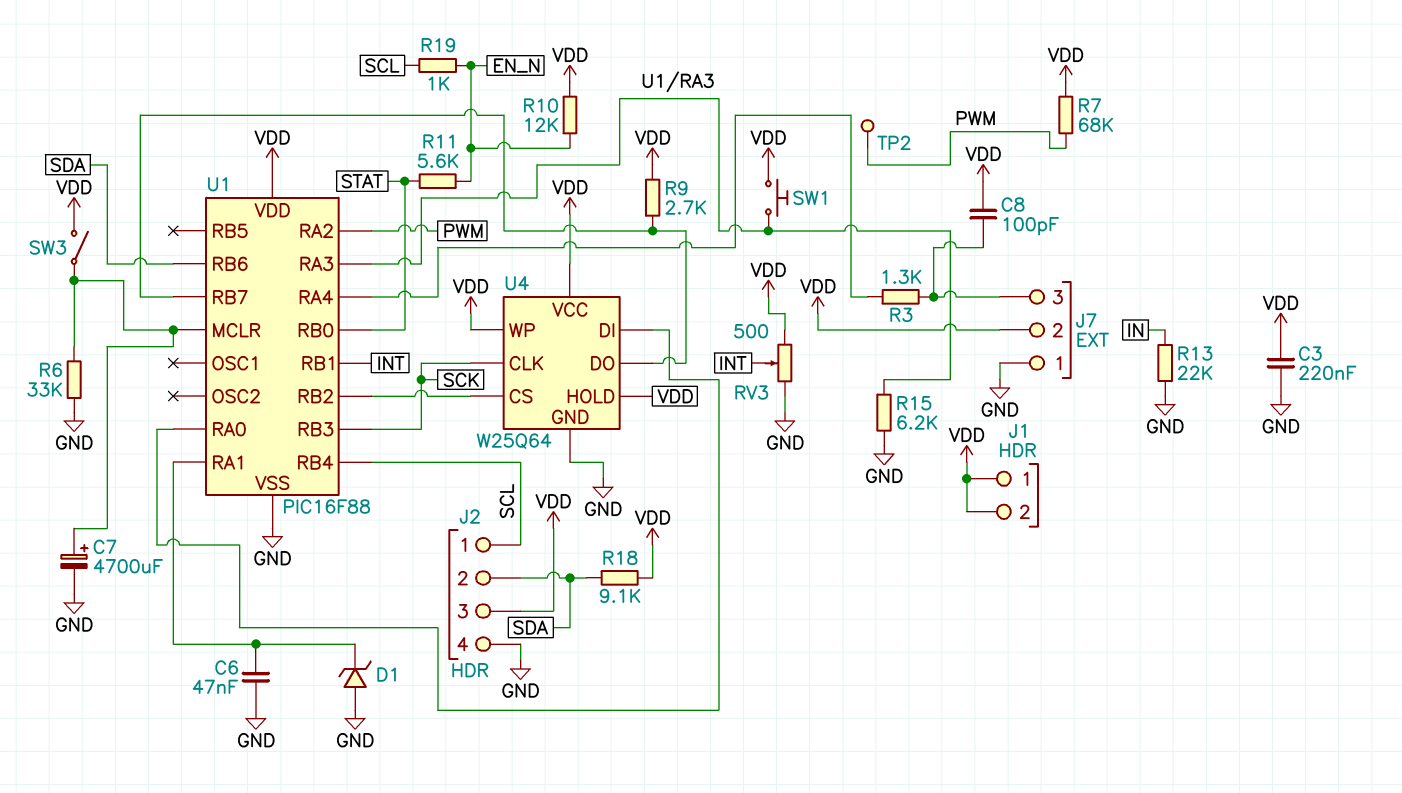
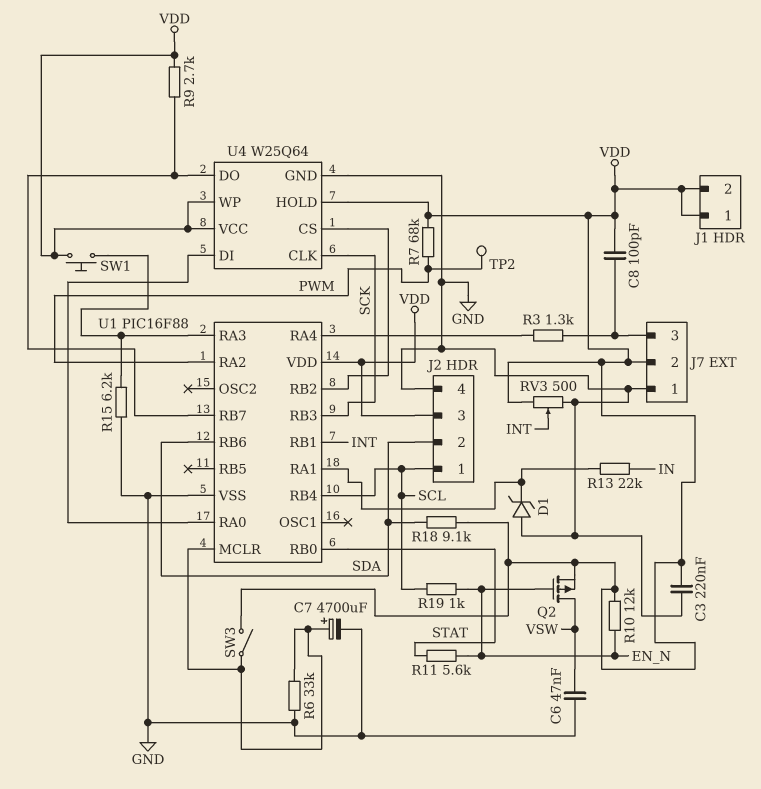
C6: 47nF (GND, U1/RA1) -> 47nF (GND, VSW)
Q2: none -> PMOS (G EN_N, D VSW, S VDD)
R13: 22k (GND, IN) -> 22k (IN, U1/RA1)

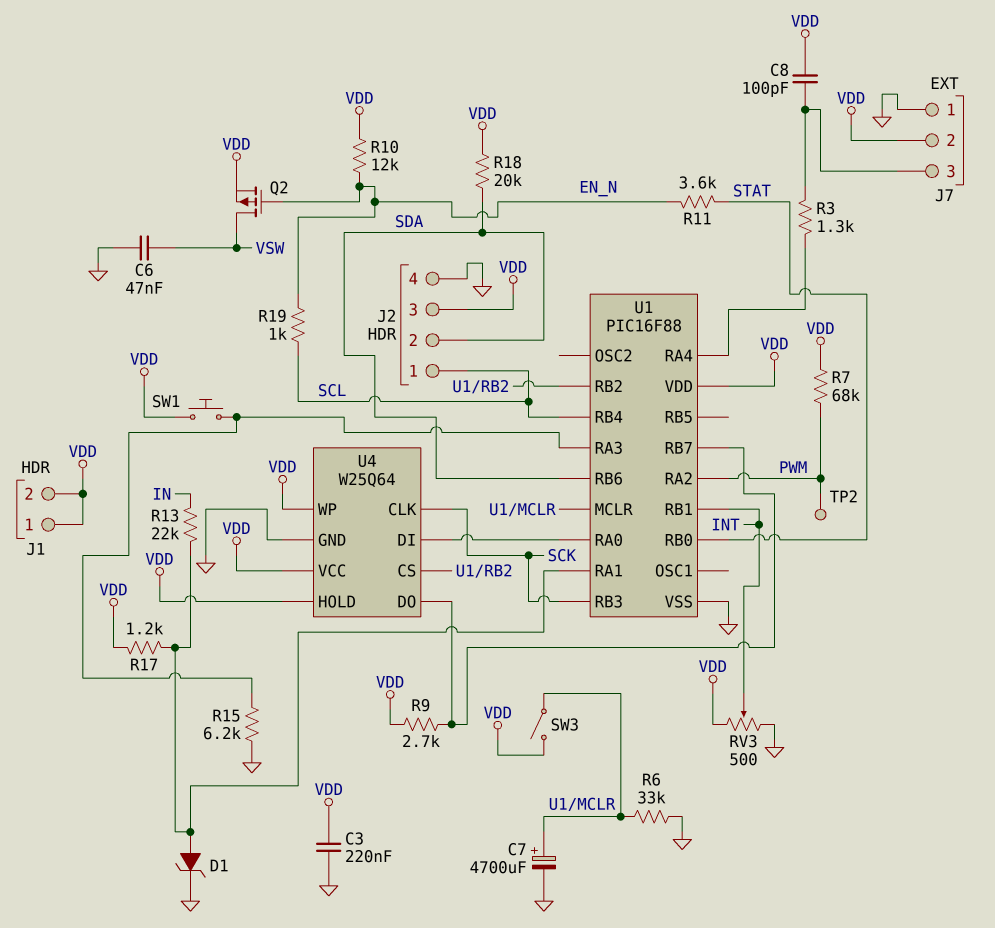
D1: zener (A GND, K U1/RA1) -> zener (A U1/RA1, K GND)
R11: 5.6k (EN_N, STAT) -> 3.6k (EN_N, STAT)
R17: none -> 1.2k (U1/RA1, VDD)
R18: 9.1k (SDA, VDD) -> 20k (SDA, VDD)

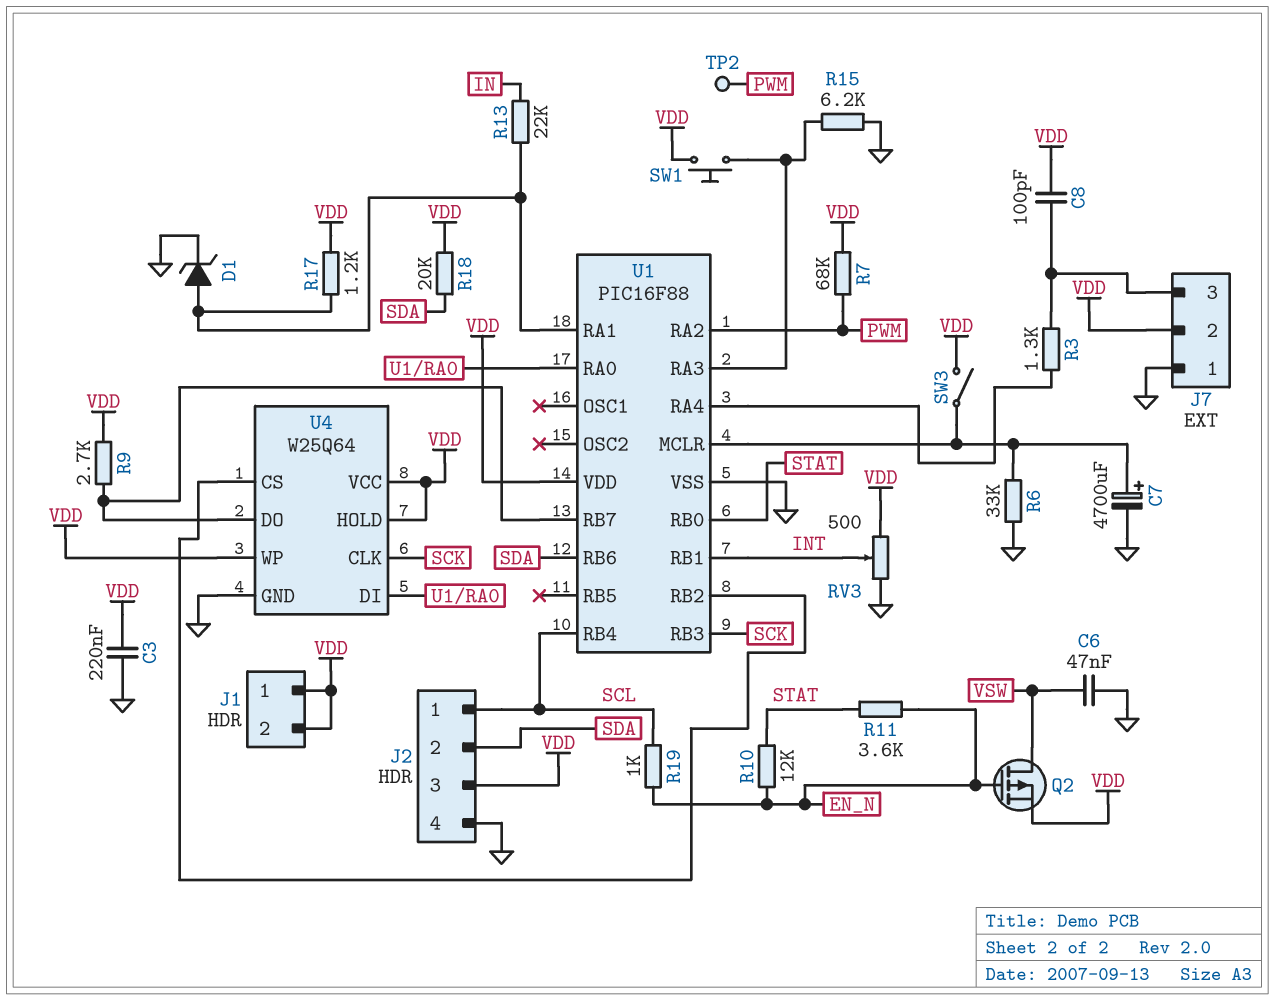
R10: 12k (EN_N, VDD) -> 12k (EN_N, STAT)

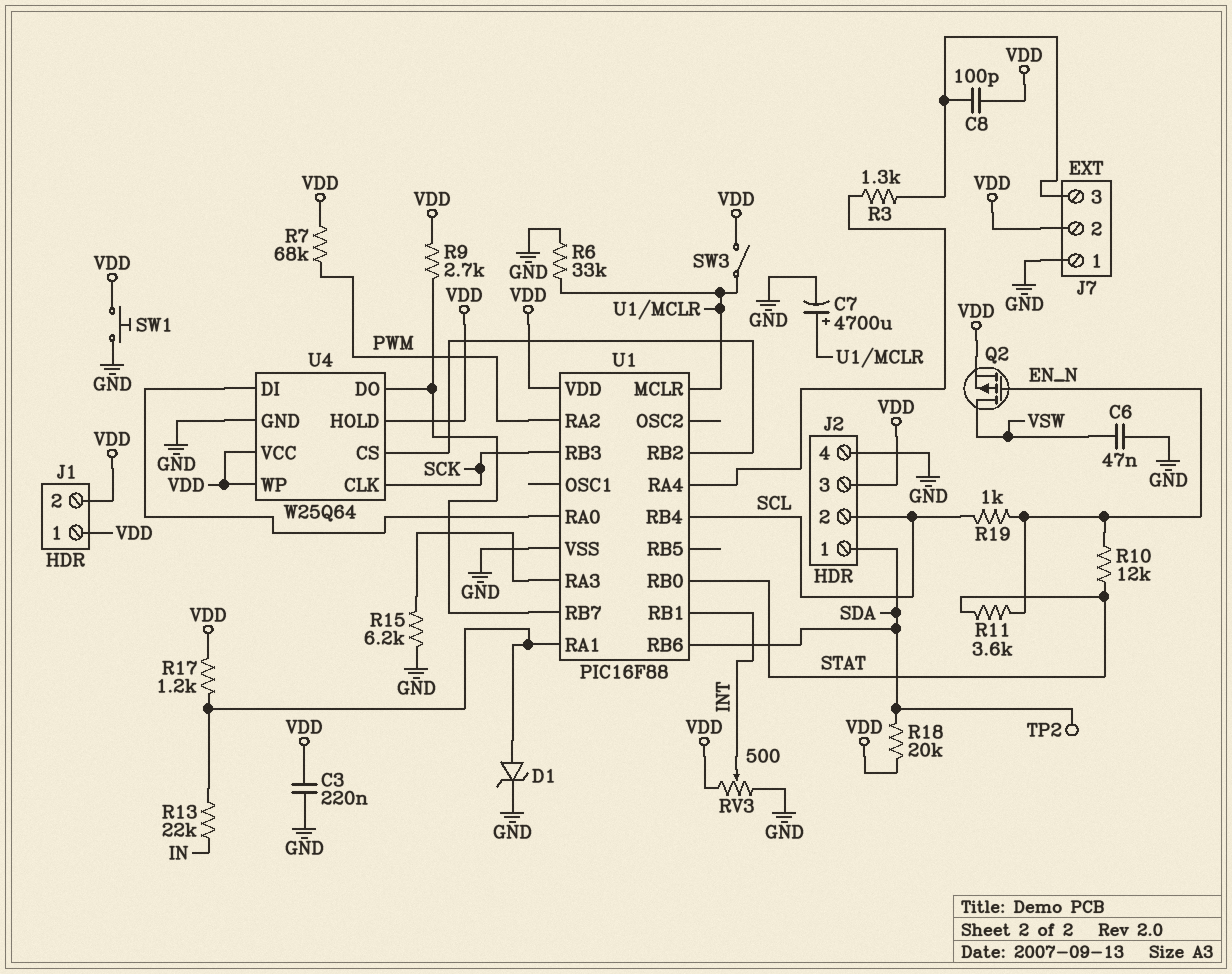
J2 pin 1: SCL -> SDA
J2 pin 2: SDA -> SCL
SW1: button (U1/RA3, VDD) -> button (GND, VDD)
TP2: test point (PWM) -> test point (SDA)

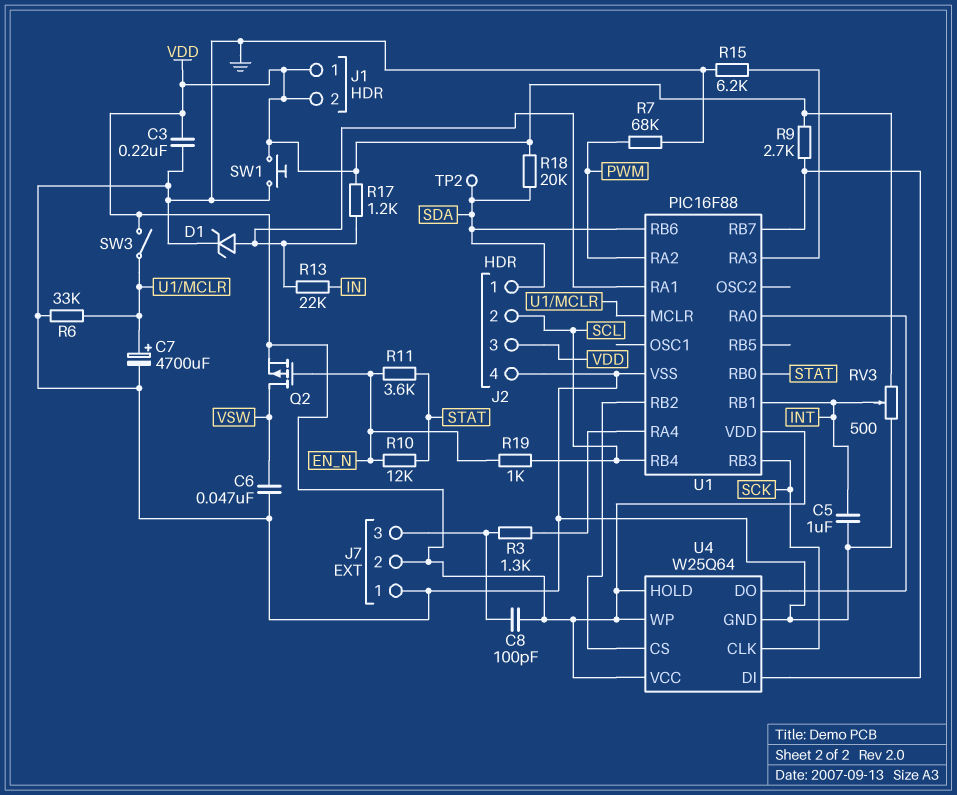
C5: none -> 1uF (GND, INT)
R7: 68k (PWM, VDD) -> 68k (GND, PWM)
U4 pin DI: U1/RA0 -> U1/RB7
U4 pin DO: U1/RB7 -> U1/RA0

